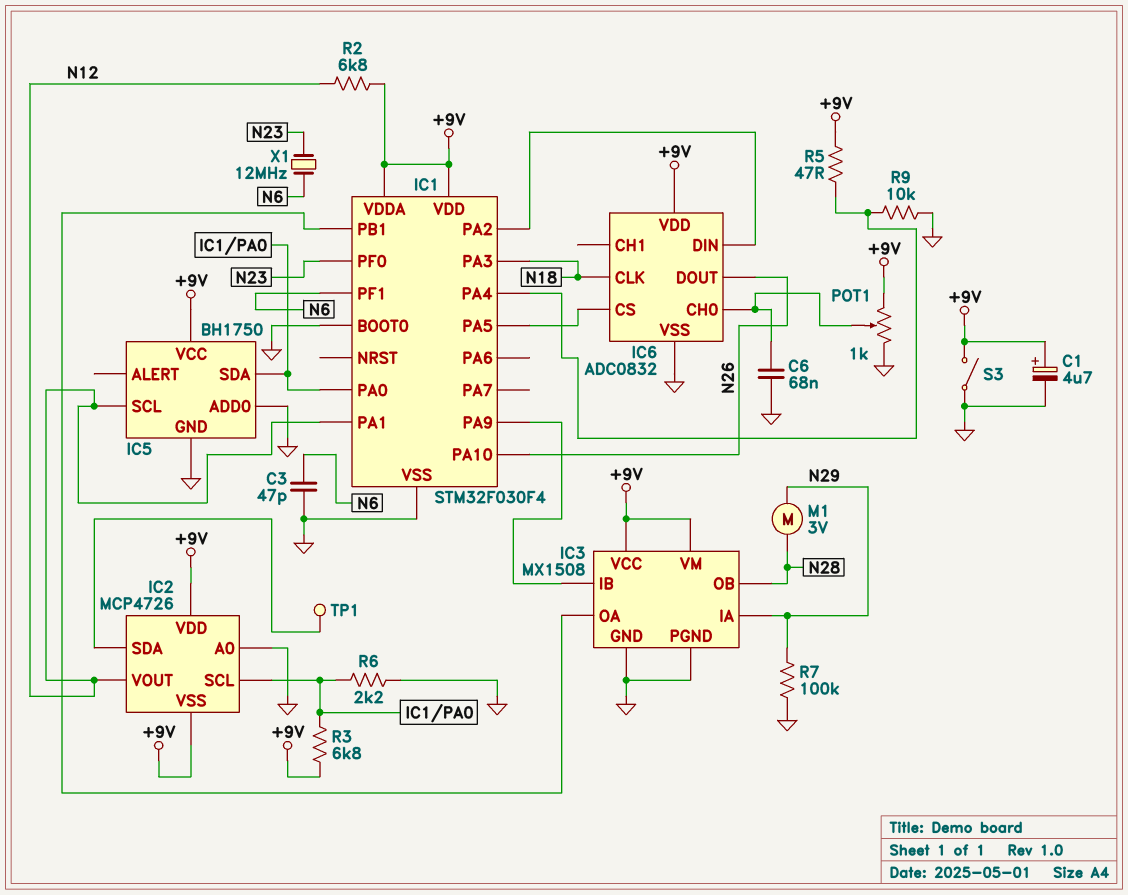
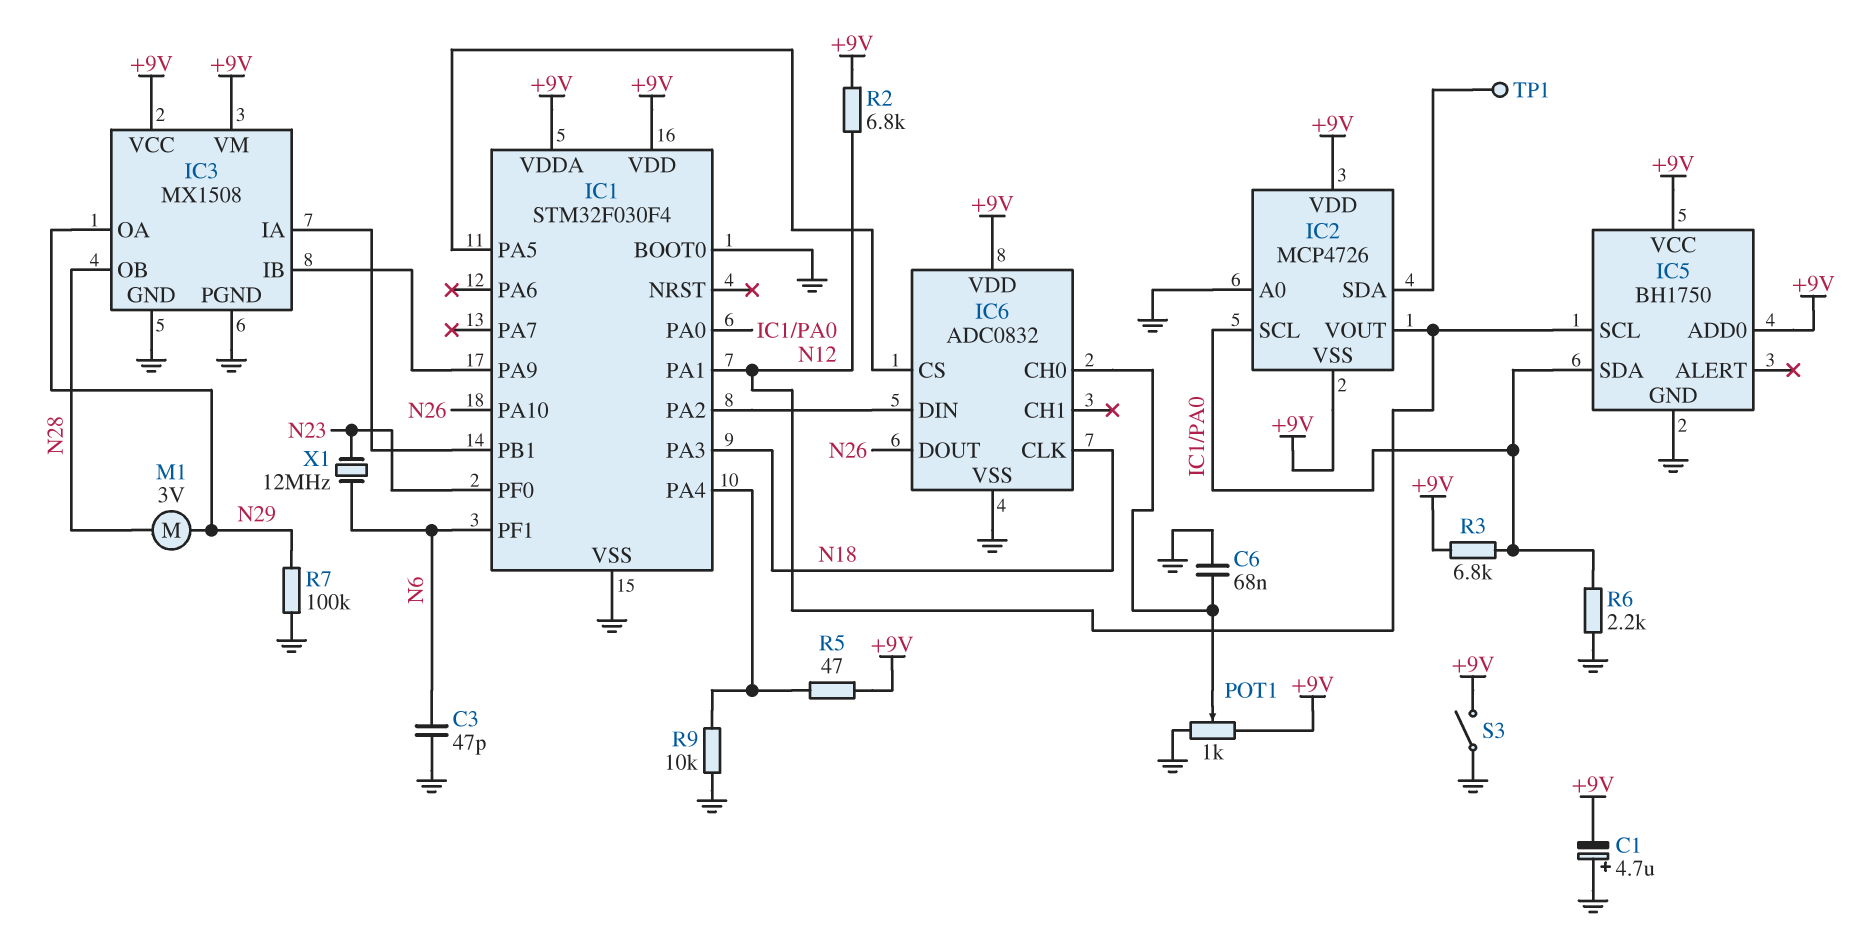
C1: 4.7uF (plus +9V, minus GND) -> 4.7uF (plus GND, minus +9V)
IC3 pin IA: N29 -> IC1/PB1
IC3 pin OA: IC1/PB1 -> N29
IC5 pin ADD0: GND -> +9V

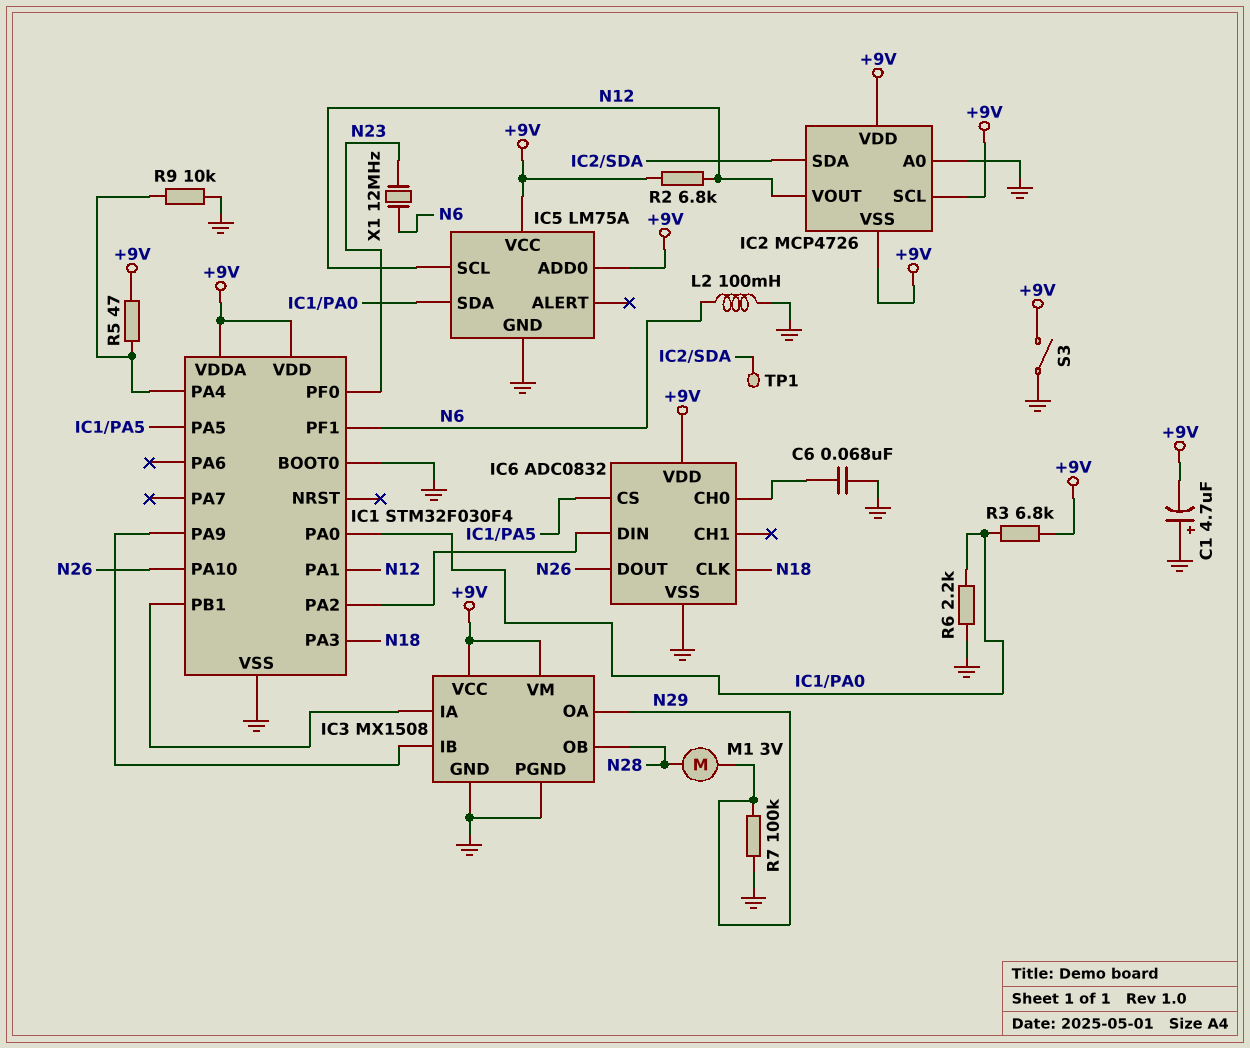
C3: 47pF (GND, N6) -> none
IC2 pin SCL: IC1/PA0 -> +9V
IC5: BH1750 -> LM75A
L2: none -> 100mH (GND, N6)
POT1: 1k (+9V, GND, wiper IC6/CH0) -> none

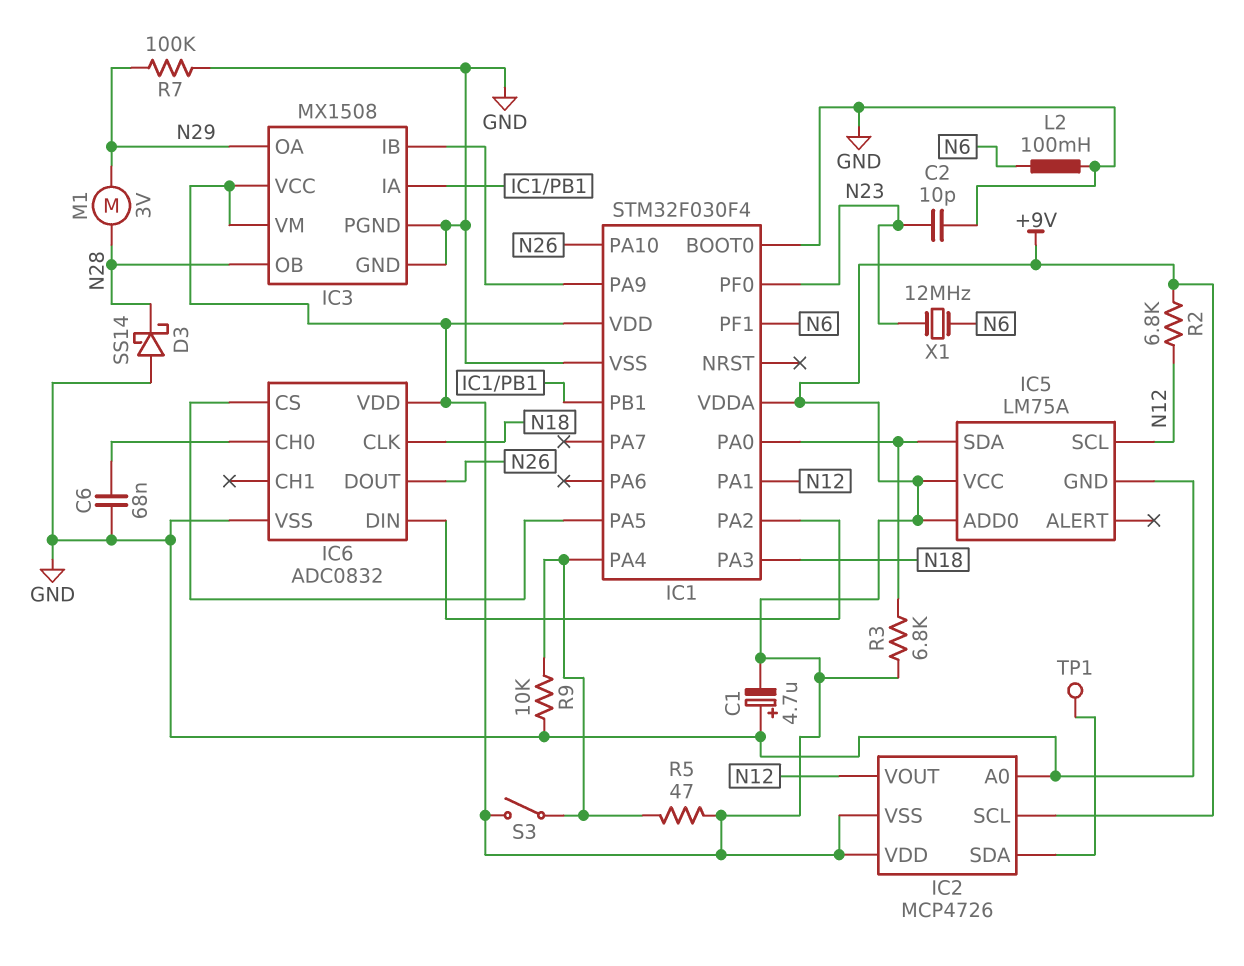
C2: none -> 10pF (GND, N23)
D3: none -> schottky SS14 (A GND, K N28)
R6: 2.2k (GND, IC1/PA0) -> none
S3: switch (+9V, GND) -> switch (+9V, IC1/PA4)

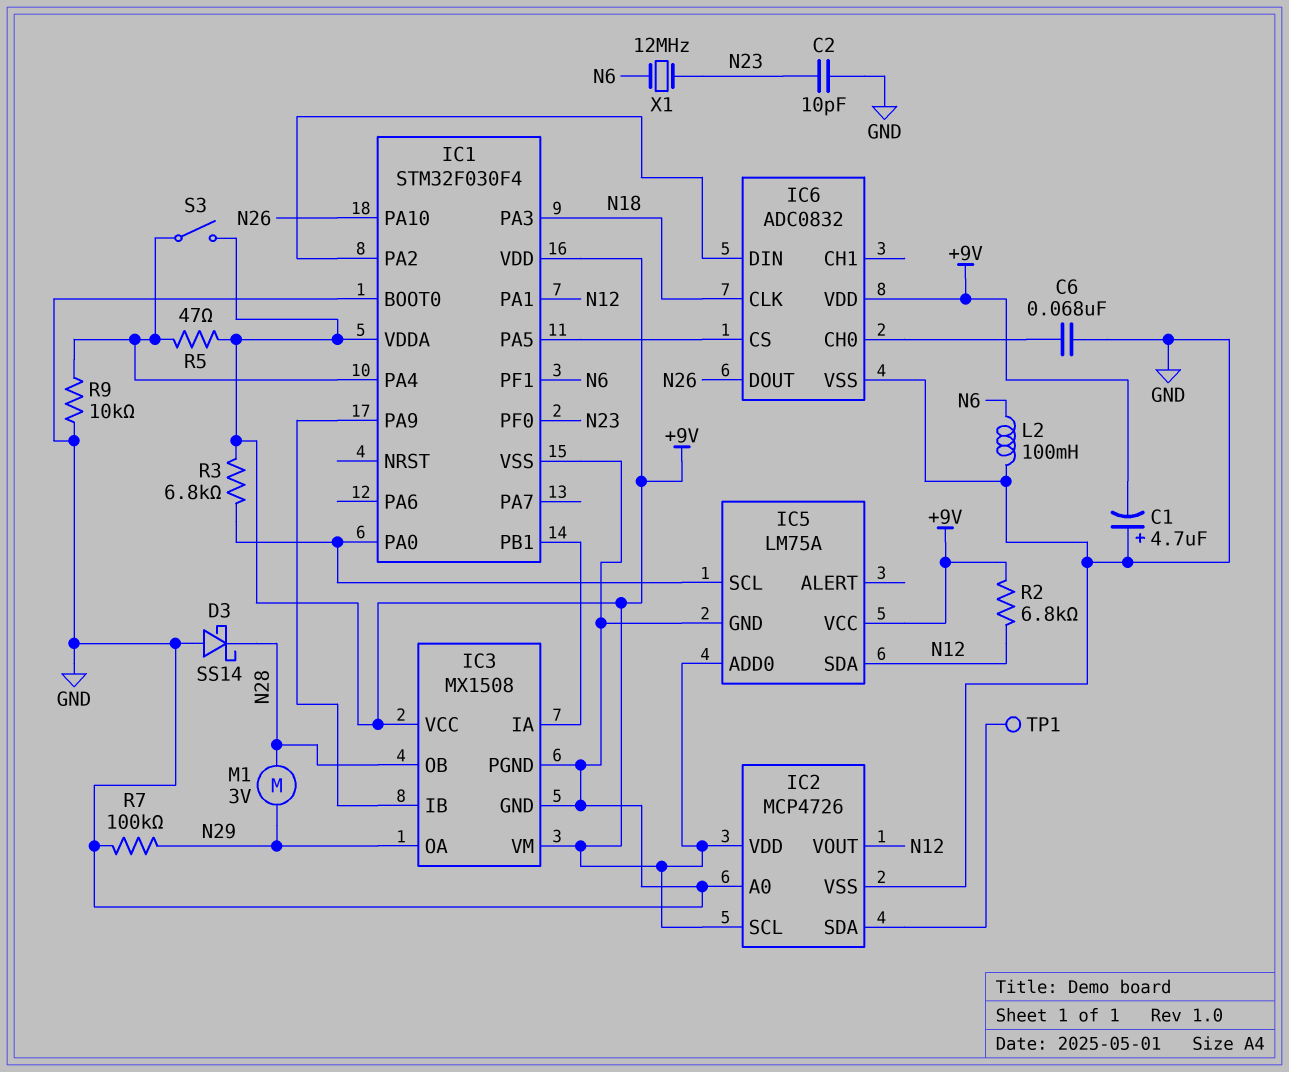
IC2 pin VSS: +9V -> GND
IC5 pin SCL: N12 -> IC1/PA0
IC5 pin SDA: IC1/PA0 -> N12

